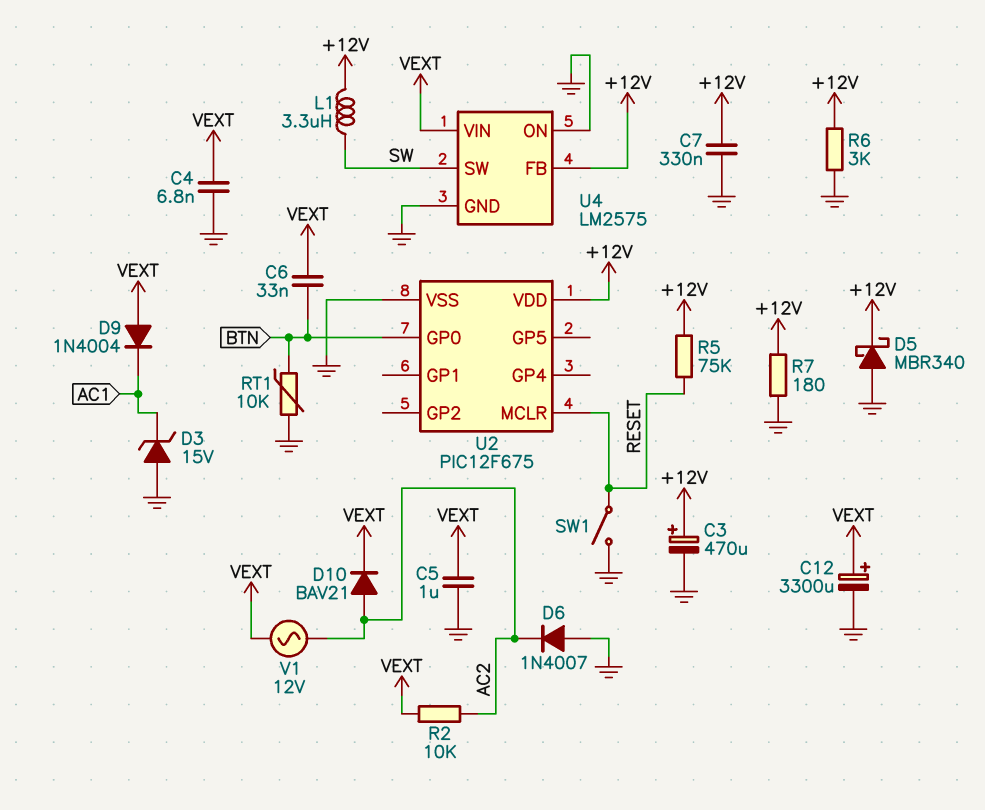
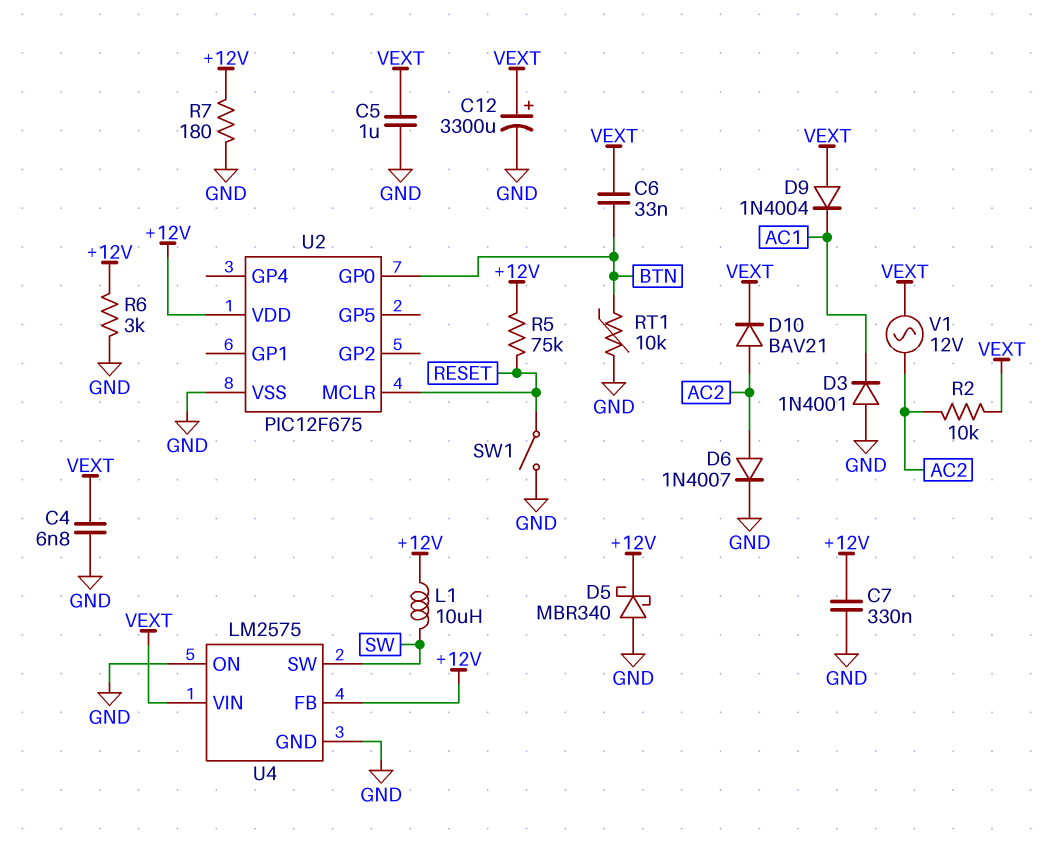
C3: 470uF (plus +12V, minus GND) -> none
D3: zener 15V (A GND, K AC1) -> diode 1N4001 (A GND, K AC1)
D6: diode 1N4007 (A GND, K AC2) -> diode 1N4007 (A AC2, K GND)
L1: 3.3uH (+12V, SW) -> 10uH (+12V, SW)

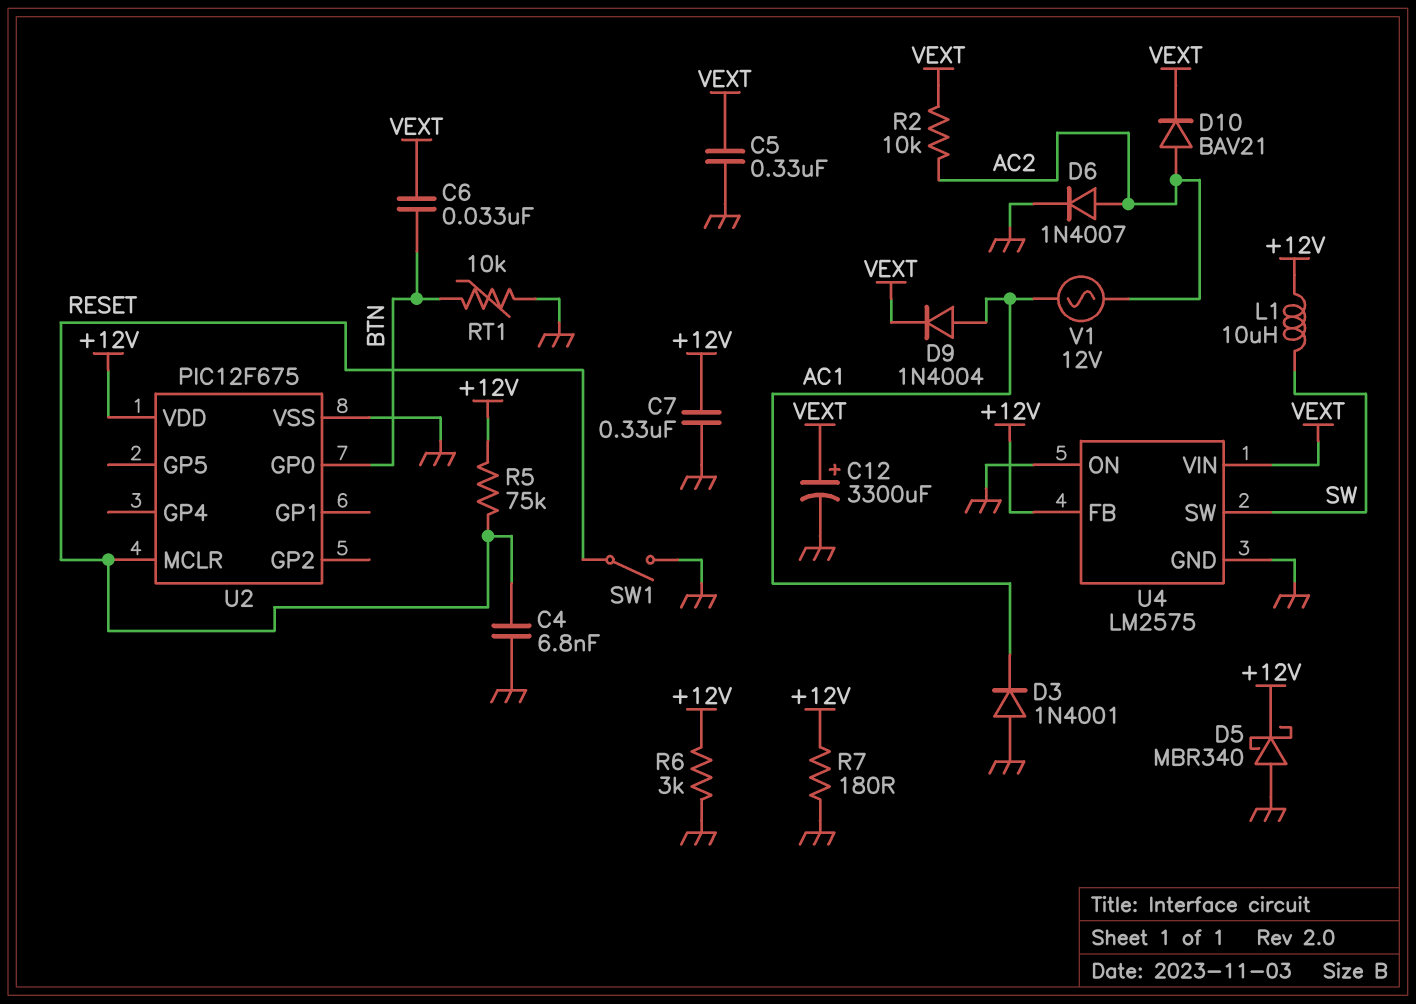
C4: 6.8nF (GND, VEXT) -> 6.8nF (GND, RESET)
C5: 1uF (GND, VEXT) -> 330nF (GND, VEXT)
D9: diode 1N4004 (A VEXT, K AC1) -> diode 1N4004 (A AC1, K VEXT)
V1: AC 12V (AC2, VEXT) -> AC 12V (AC1, AC2)

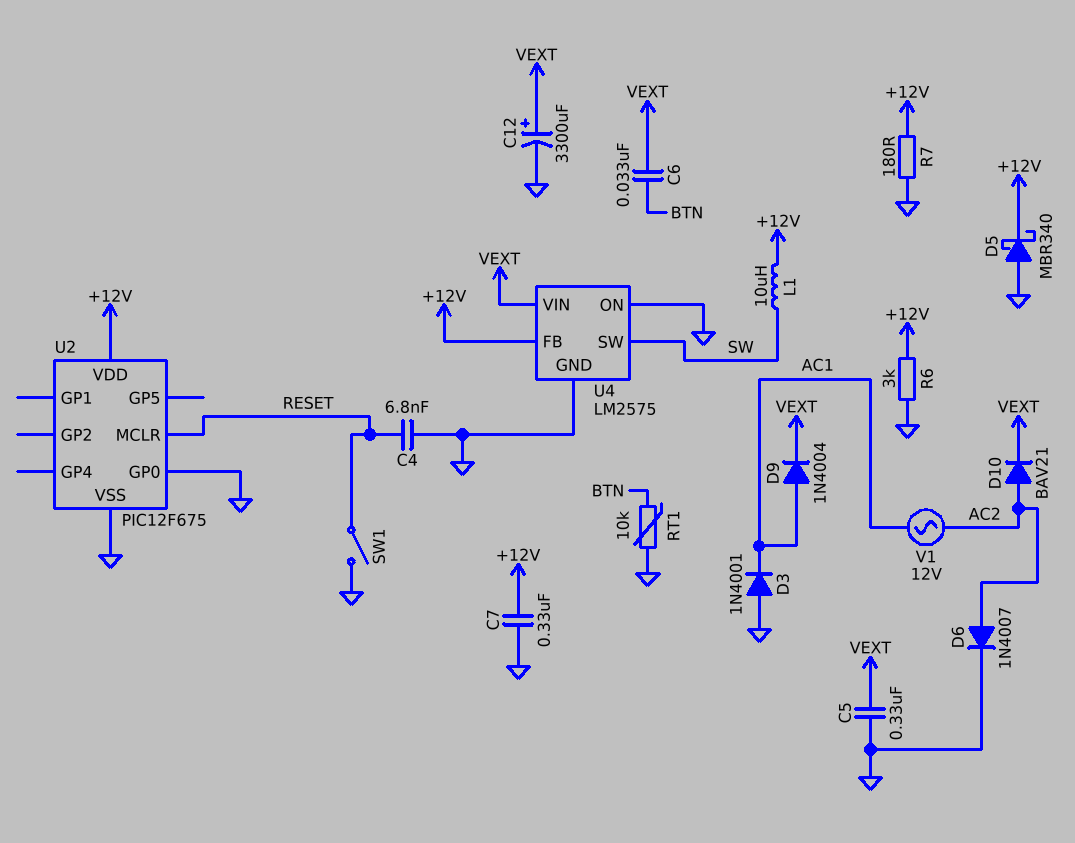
R2: 10k (AC2, VEXT) -> none
R5: 75k (+12V, RESET) -> none
U2 pin GP0: BTN -> GND

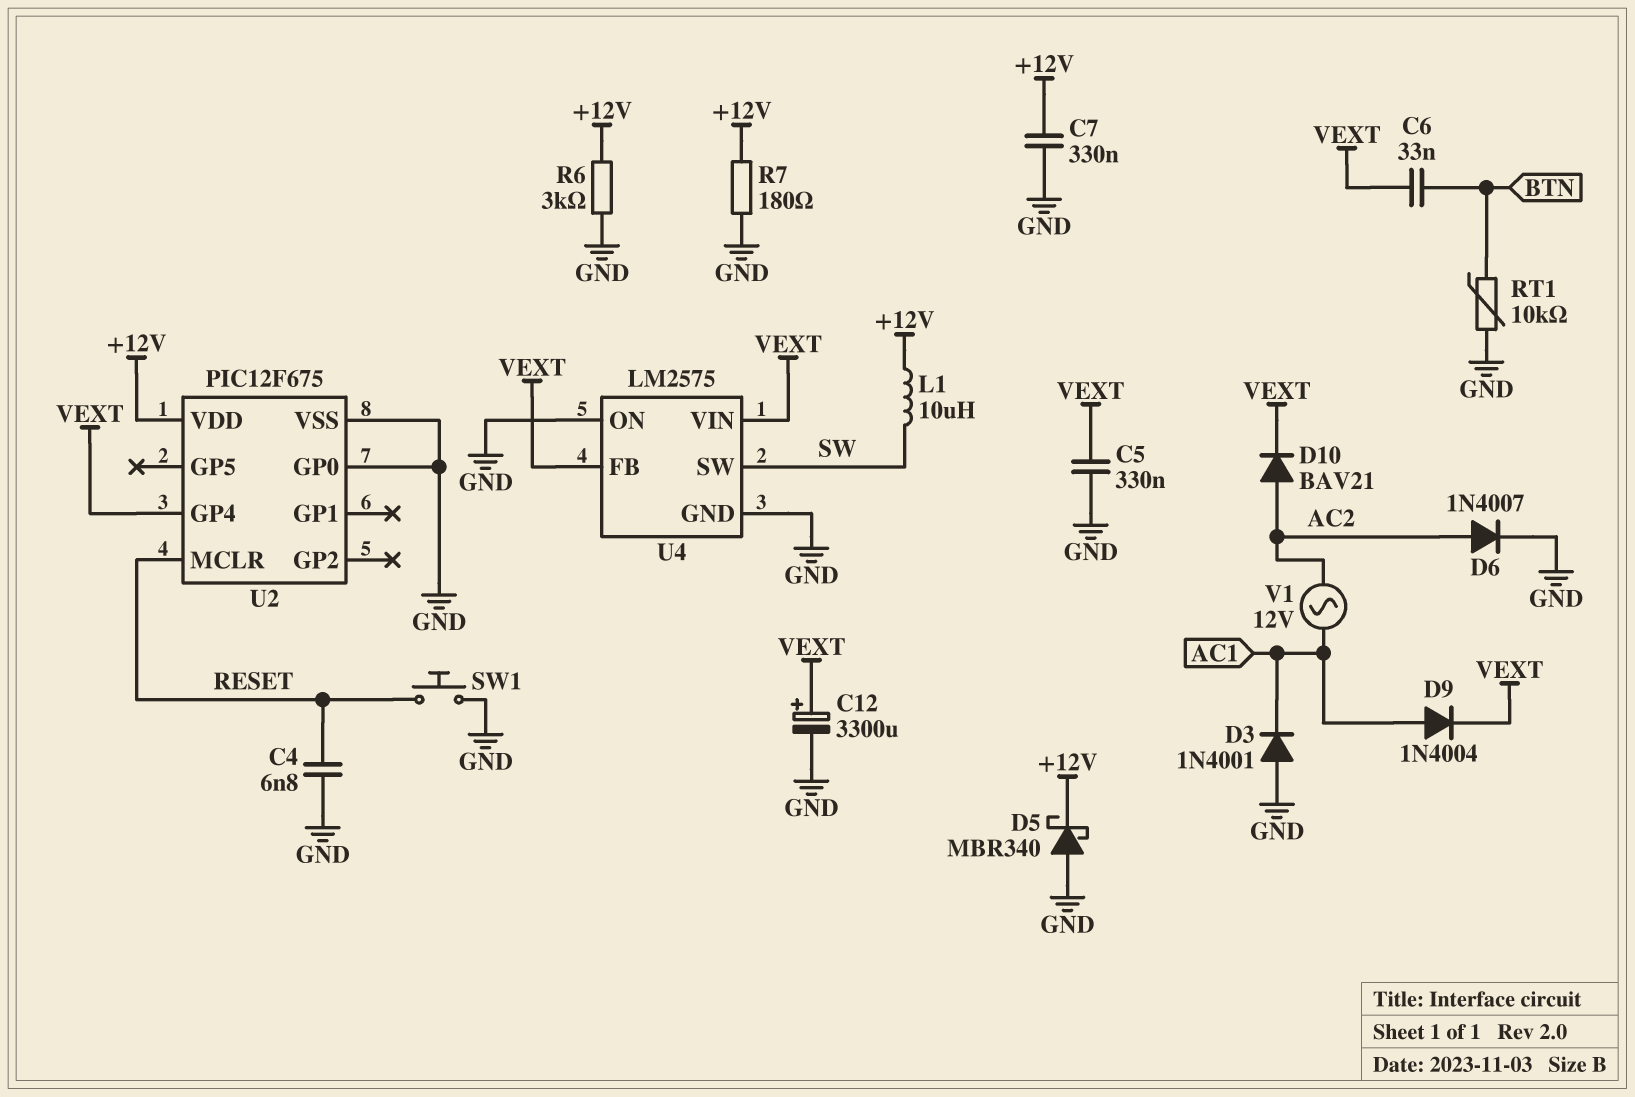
SW1: switch (GND, RESET) -> button (GND, RESET)
U2 pin GP4: none -> VEXT
U4 pin FB: +12V -> VEXT

